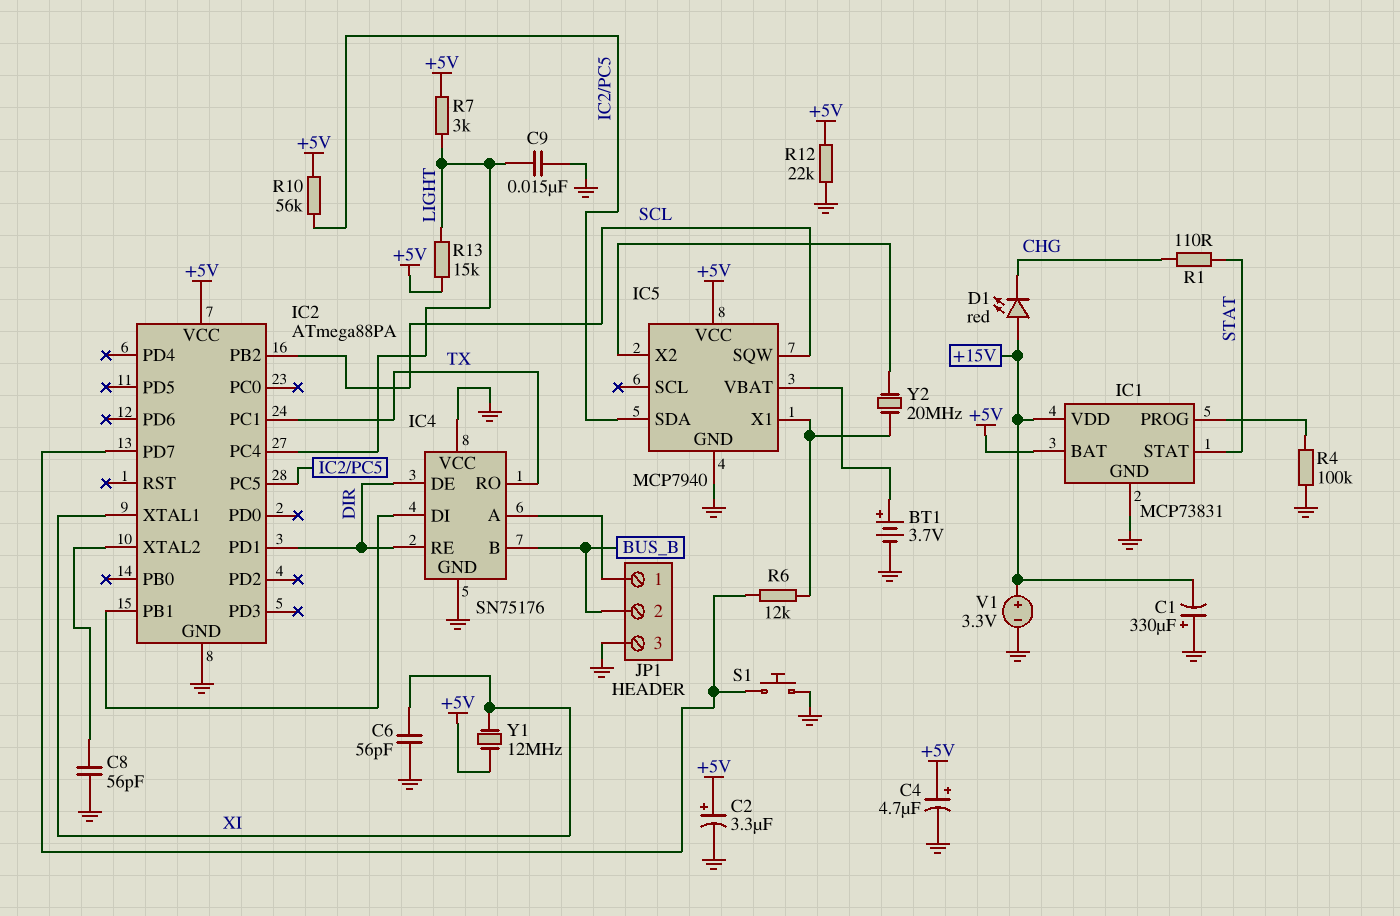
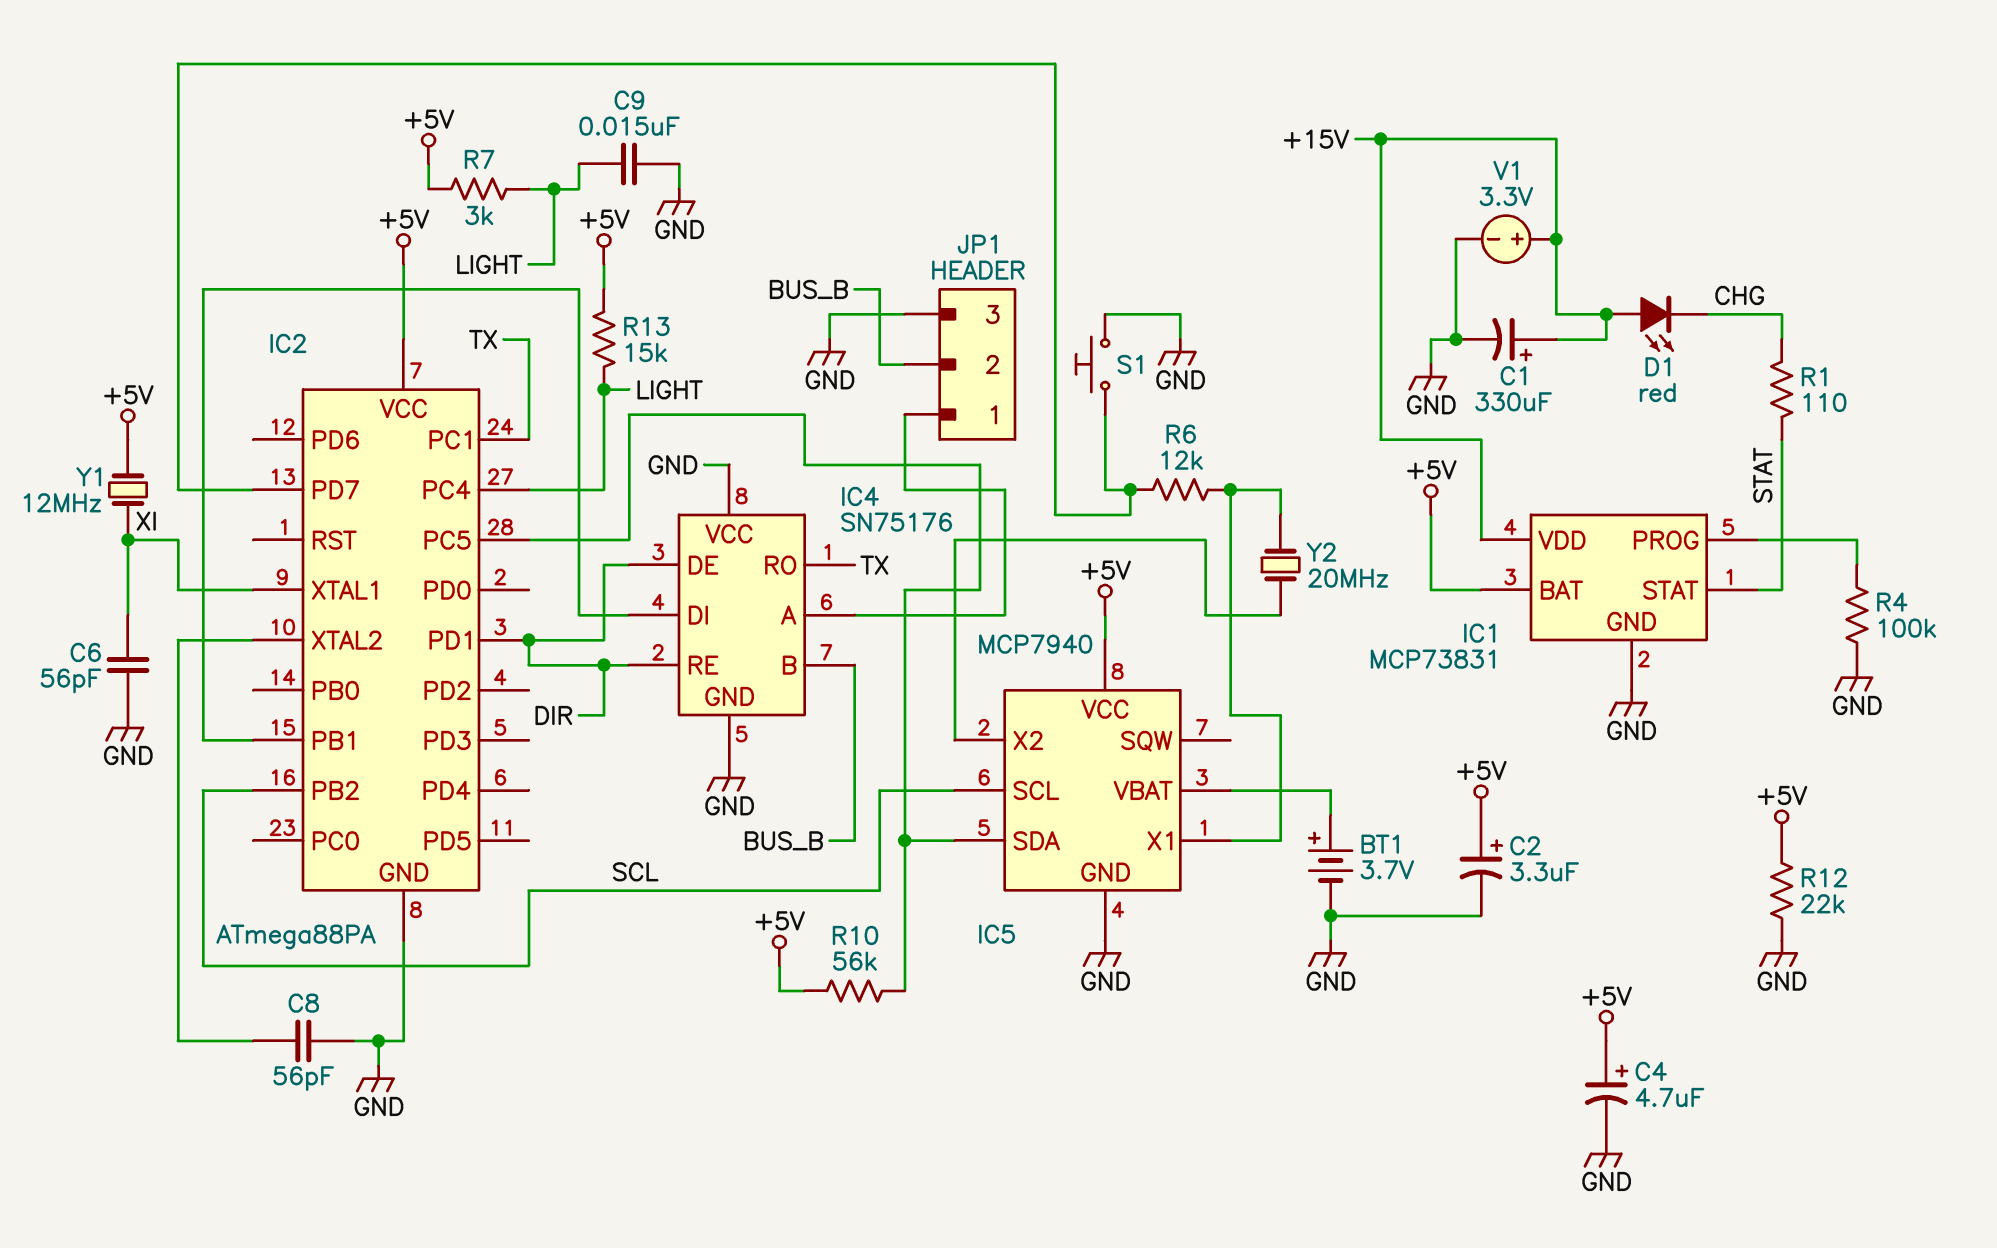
C1: 330uF (plus GND, minus +15V) -> 330uF (plus +15V, minus GND)
IC5 pin SCL: none -> SCL
IC5 pin SQW: SCL -> none

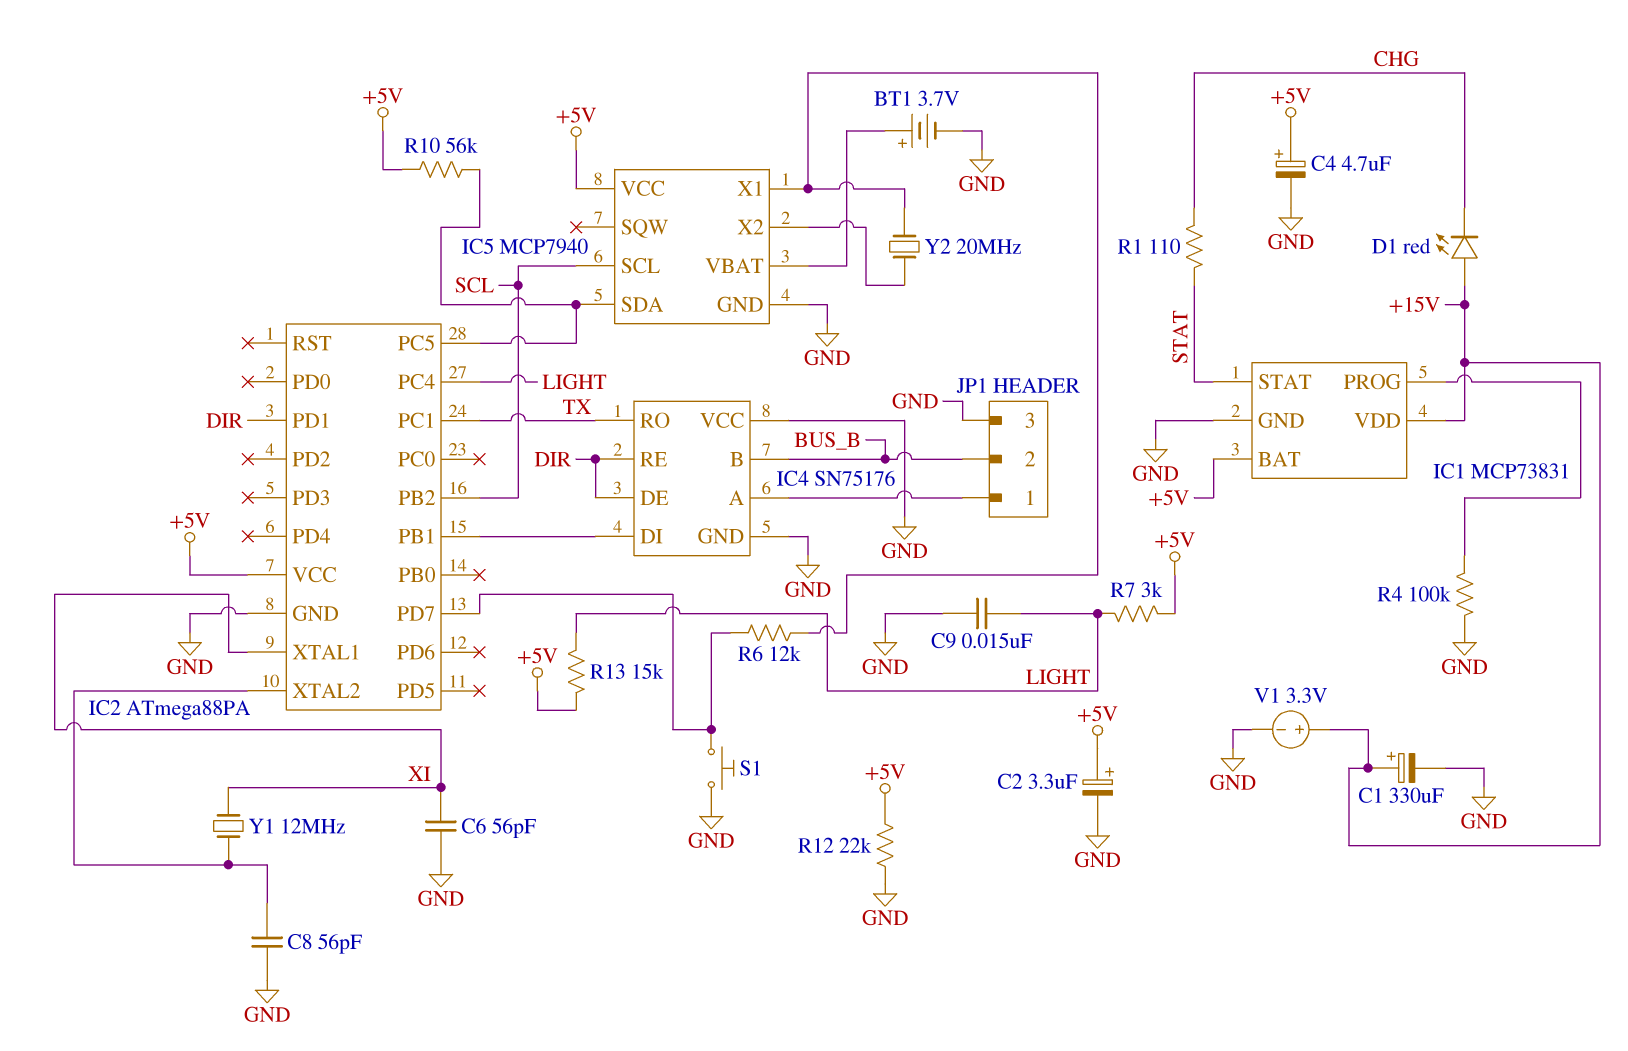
Y1: 12MHz (+5V, XI) -> 12MHz (IC2/XTAL2, XI)

